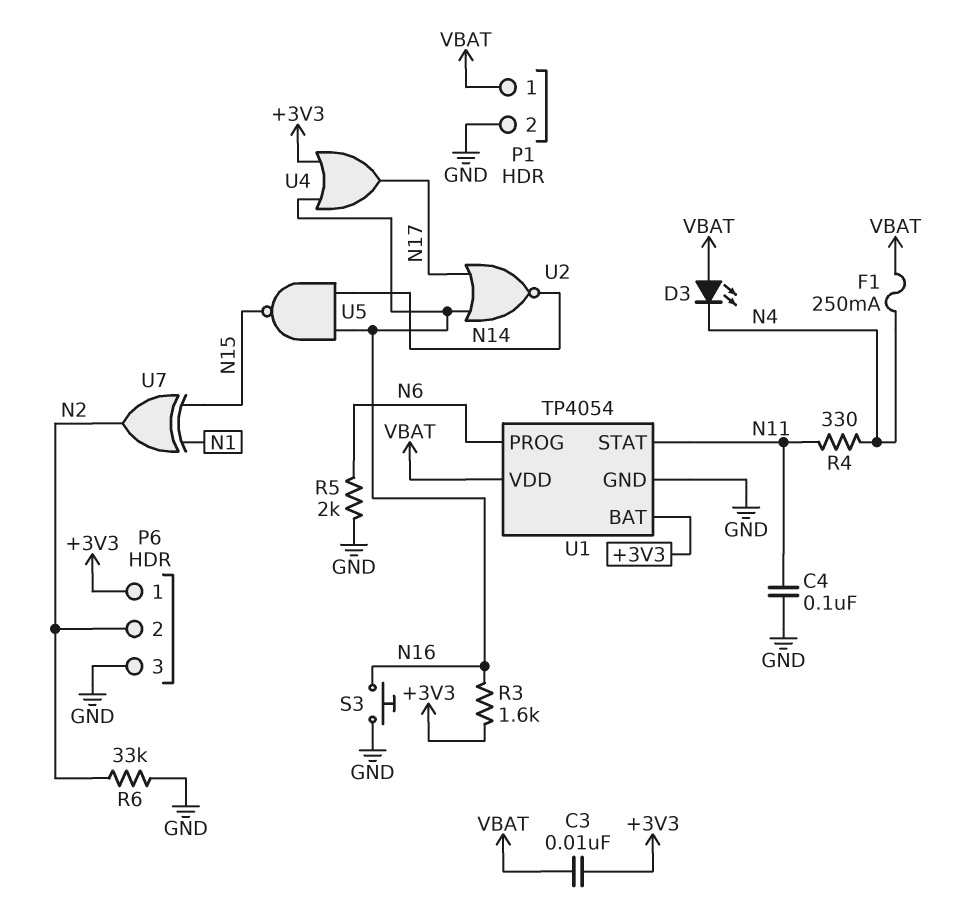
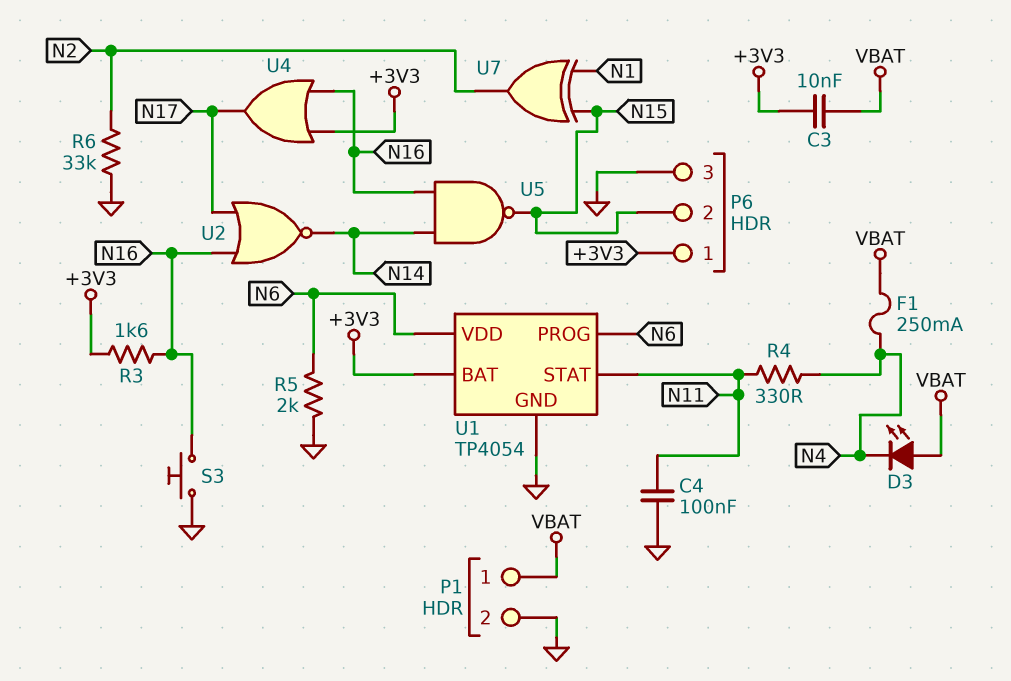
P6 pin 2: N2 -> N15
U1 pin VDD: VBAT -> N6

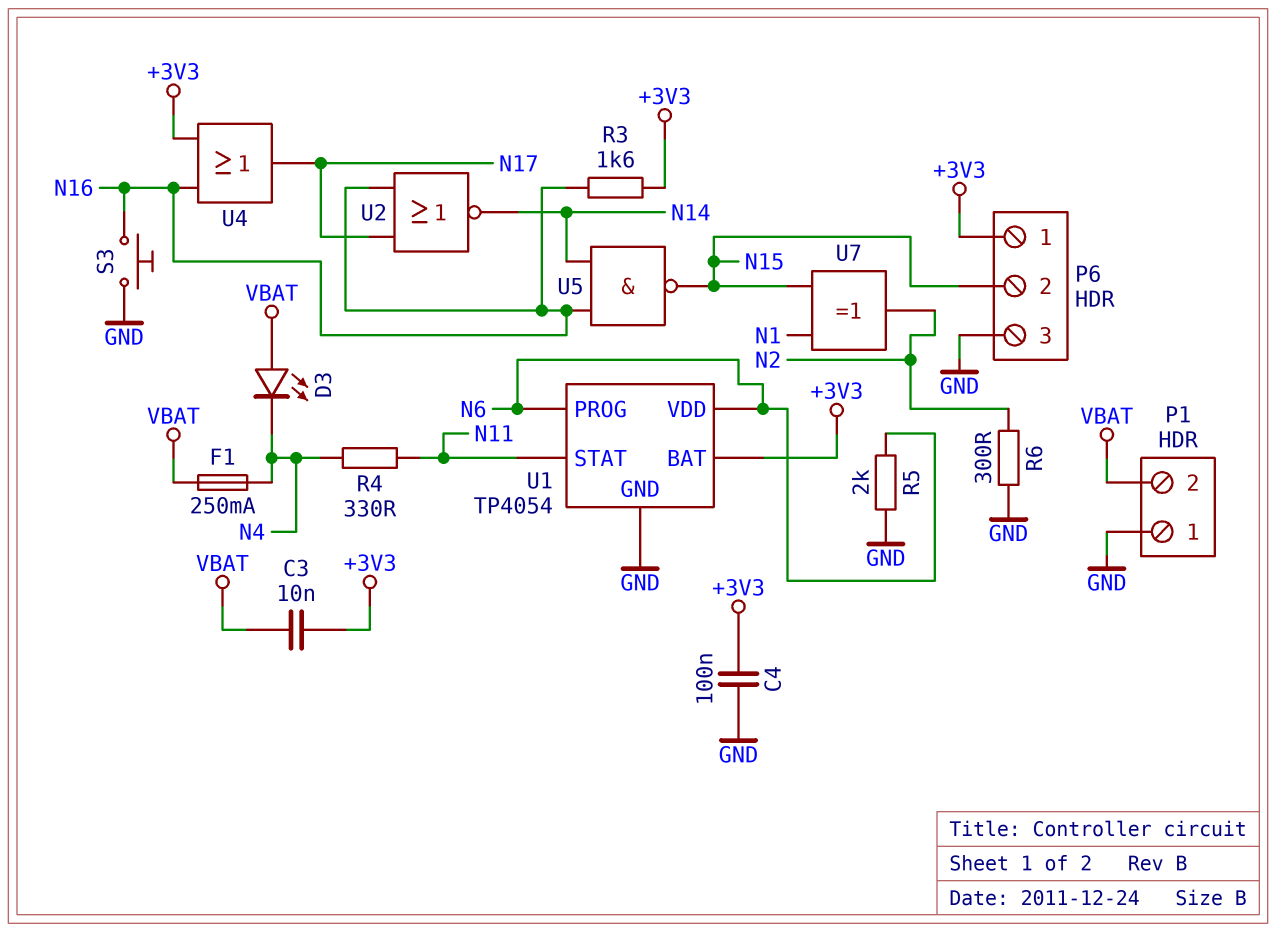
C4: 100nF (GND, N11) -> 100nF (+3V3, GND)
P1 pin 1: VBAT -> GND
P1 pin 2: GND -> VBAT
R6: 33k (GND, N2) -> 300 (GND, N2)

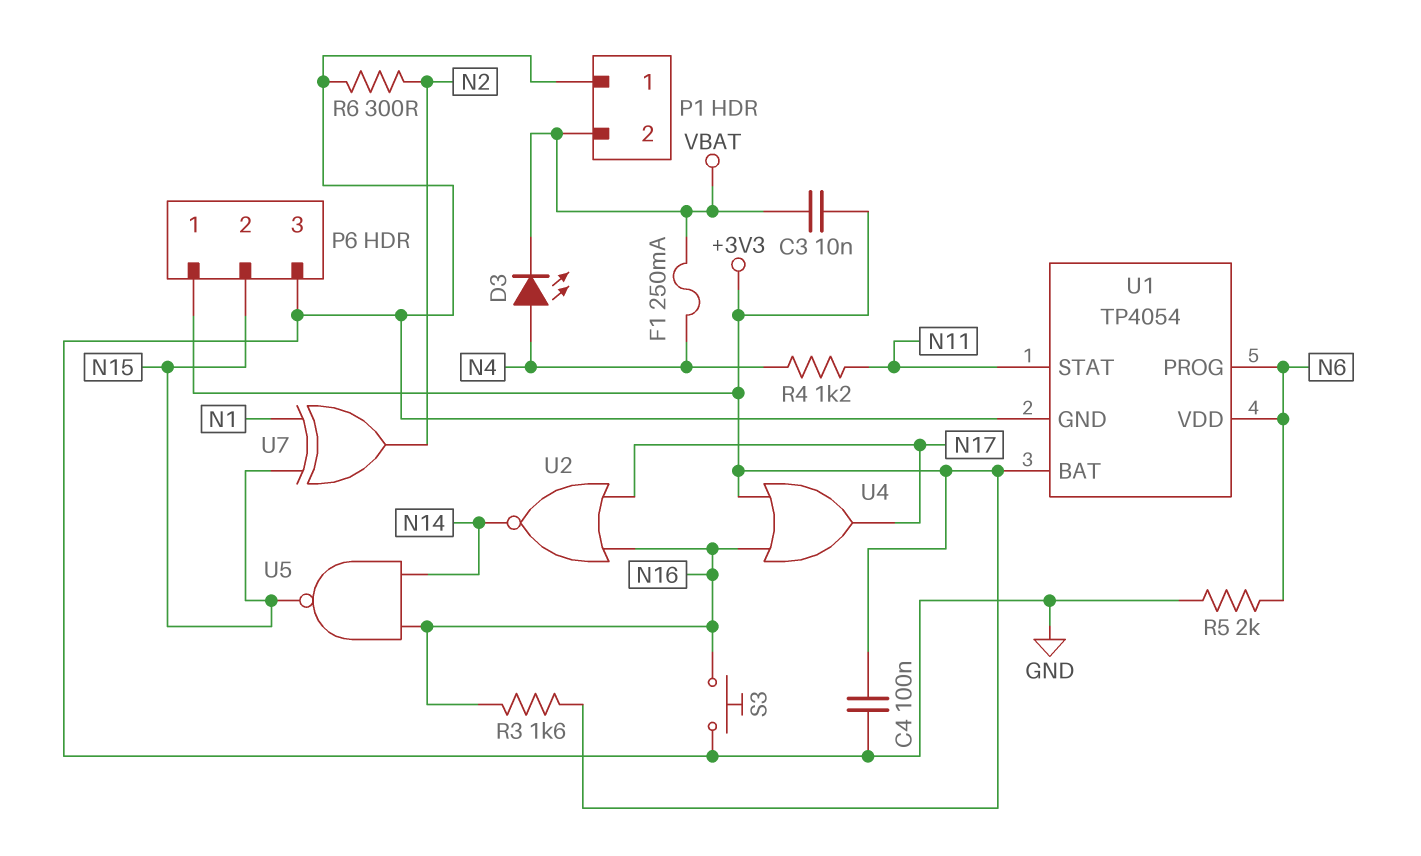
D3: LED (A VBAT, K N4) -> LED (A N4, K VBAT)
R4: 330 (N4, N11) -> 1.2k (N4, N11)

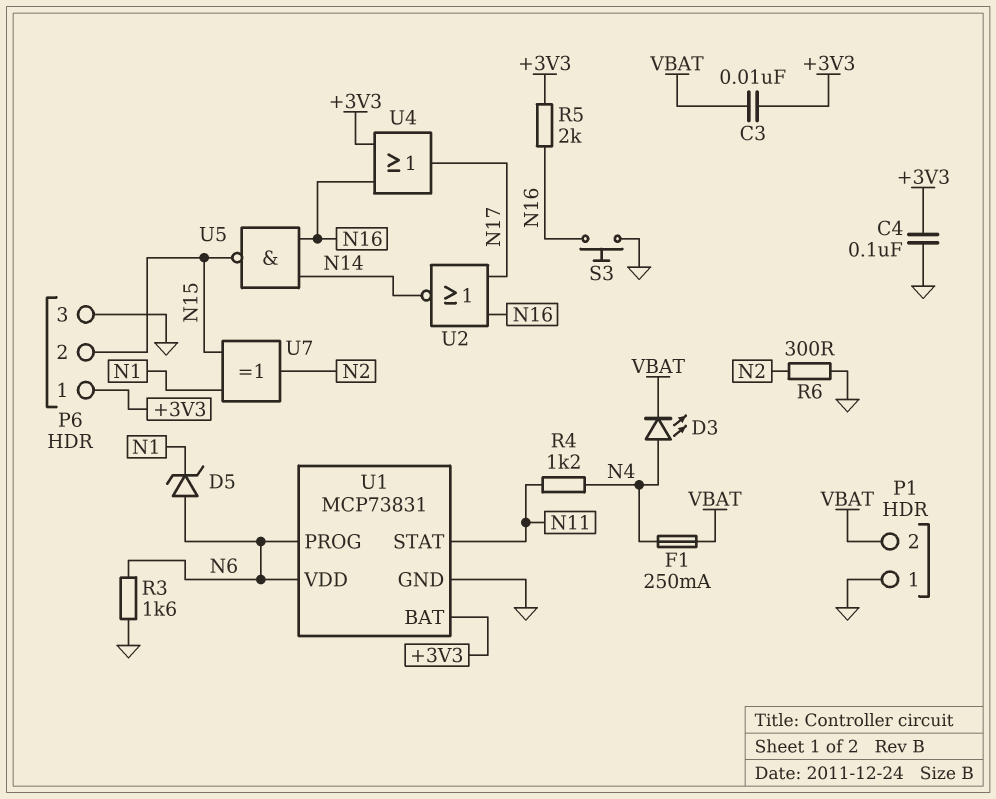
D5: none -> zener (A N6, K N1)
R3: 1.6k (+3V3, N16) -> 1.6k (GND, N6)
R5: 2k (GND, N6) -> 2k (+3V3, N16)
U1: TP4054 -> MCP73831

